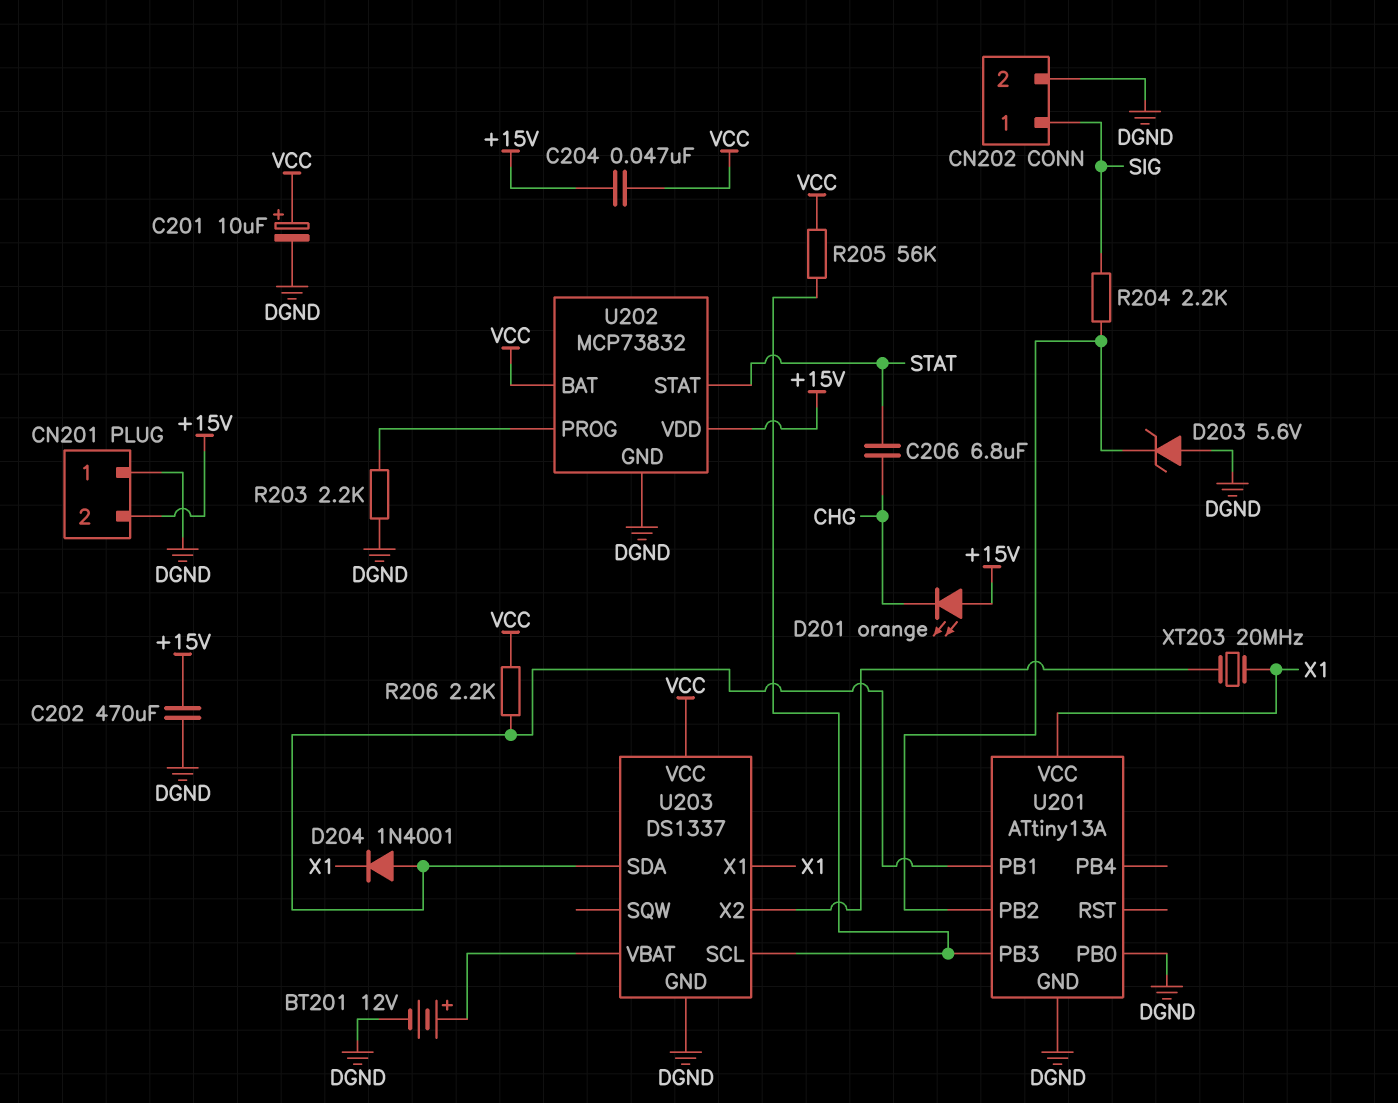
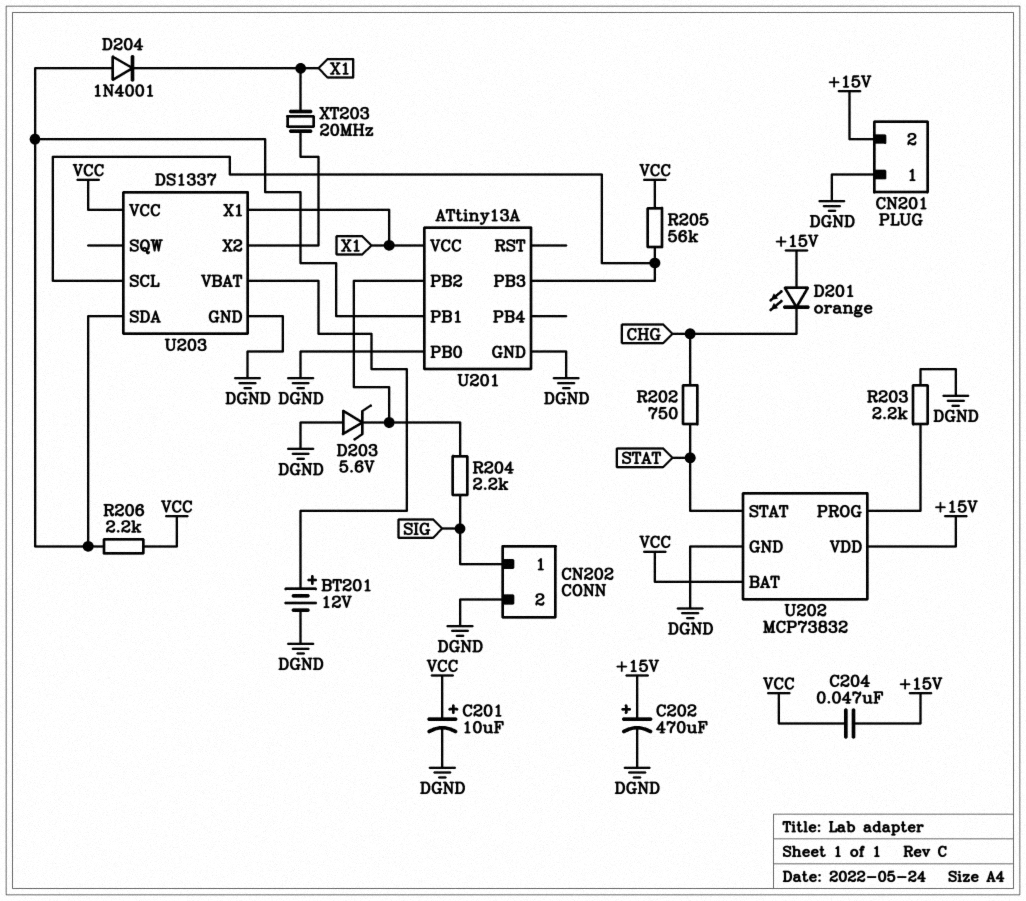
C202: 470uF (+15V, DGND) -> 470uF (plus +15V, minus DGND)
C206: 6.8uF (CHG, STAT) -> none
R202: none -> 750 (CHG, STAT)

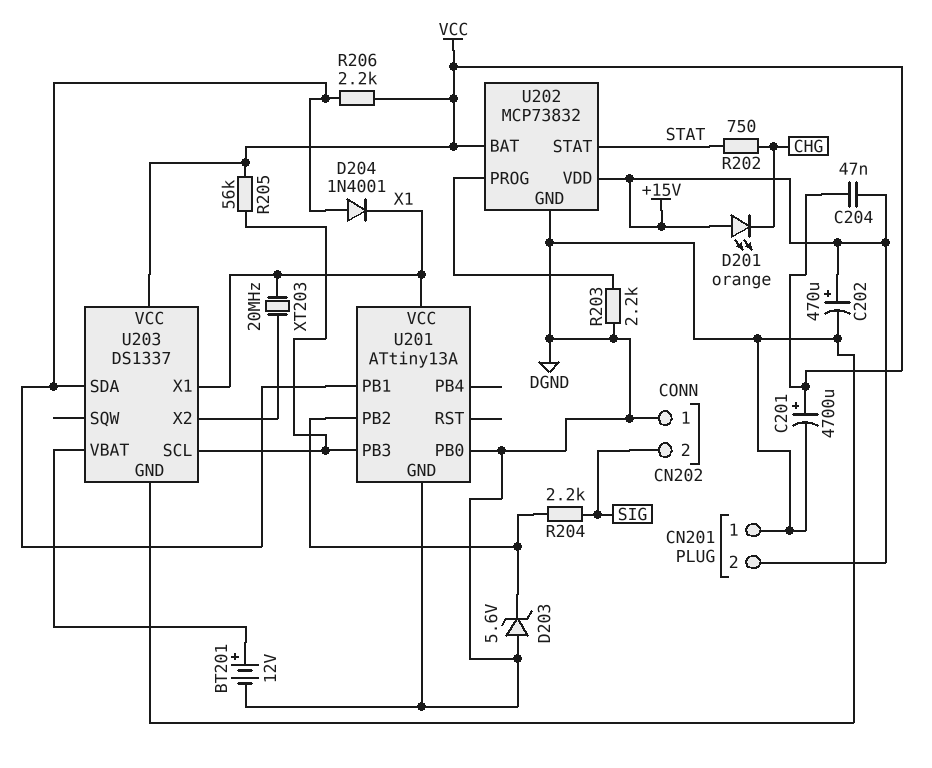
C201: 10uF (plus VCC, minus DGND) -> 4700uF (plus VCC, minus DGND)
CN202 pin 1: SIG -> DGND
CN202 pin 2: DGND -> SIG

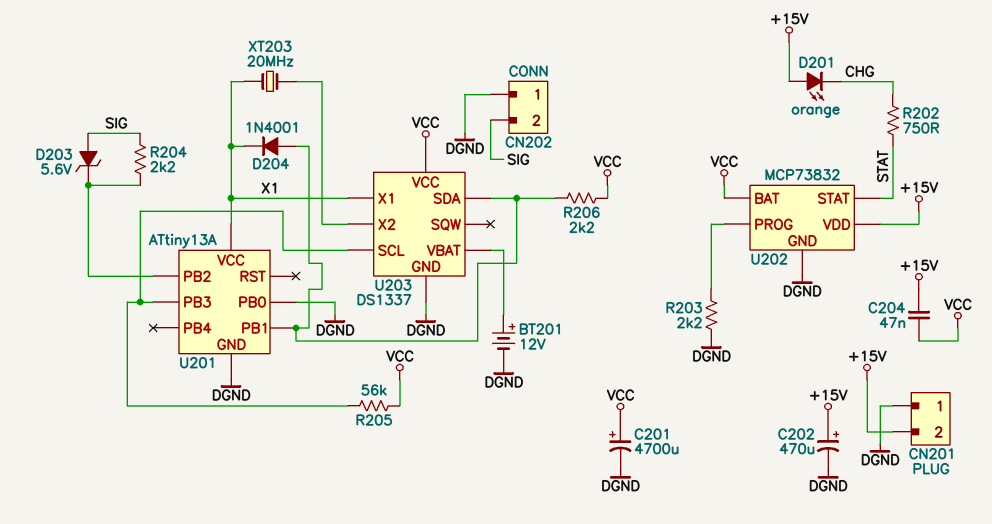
D203: zener 5.6V (A DGND, K U201/PB2) -> zener 5.6V (A SIG, K U201/PB2)

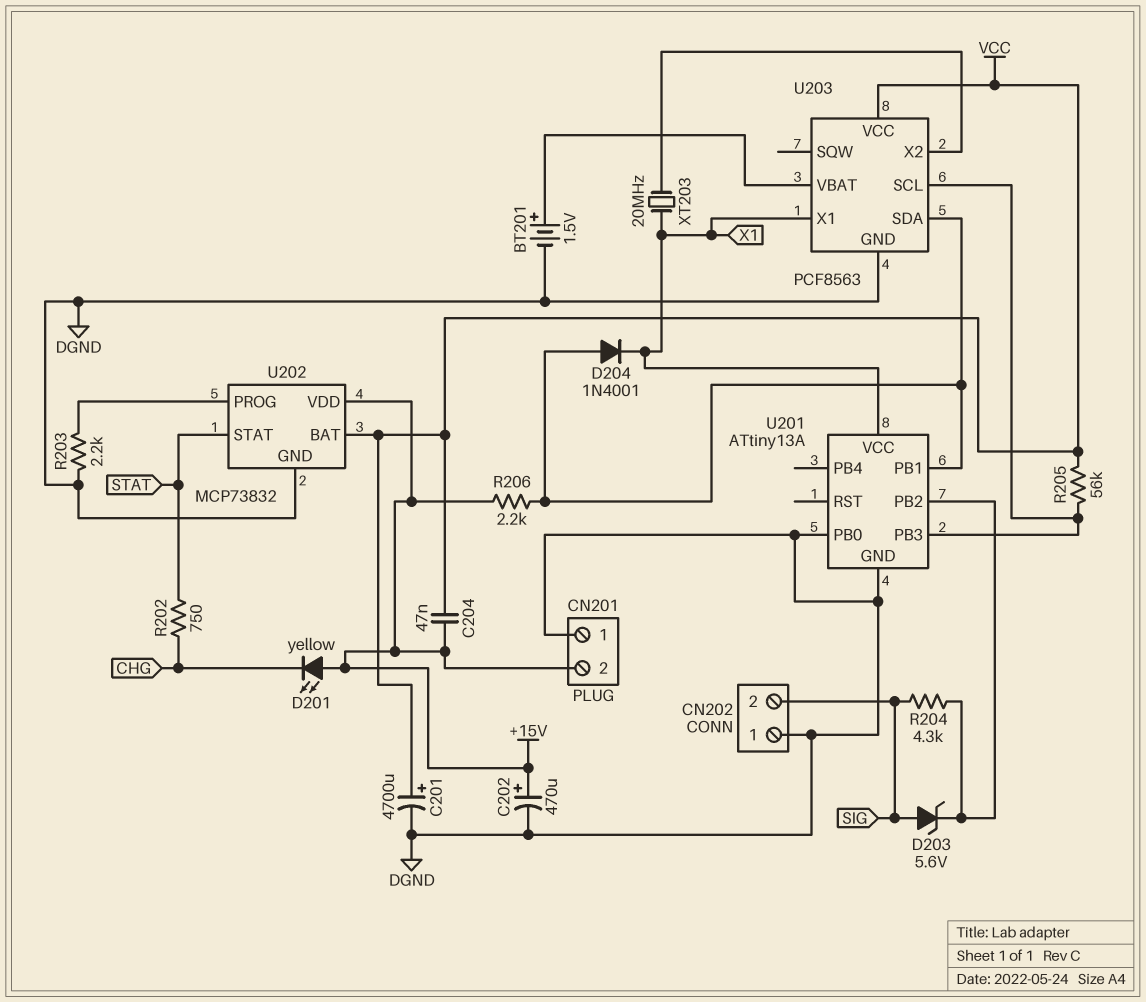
BT201: 12V (plus U203/VBAT, minus DGND) -> 1.5V (plus U203/VBAT, minus DGND)
D201: LED orange (A +15V, K CHG) -> LED yellow (A +15V, K CHG)
R204: 2.2k (SIG, U201/PB2) -> 4.3k (SIG, U201/PB2)
R206: 2.2k (U201/PB1, VCC) -> 2.2k (+15V, U201/PB1)
U203: DS1337 -> PCF8563

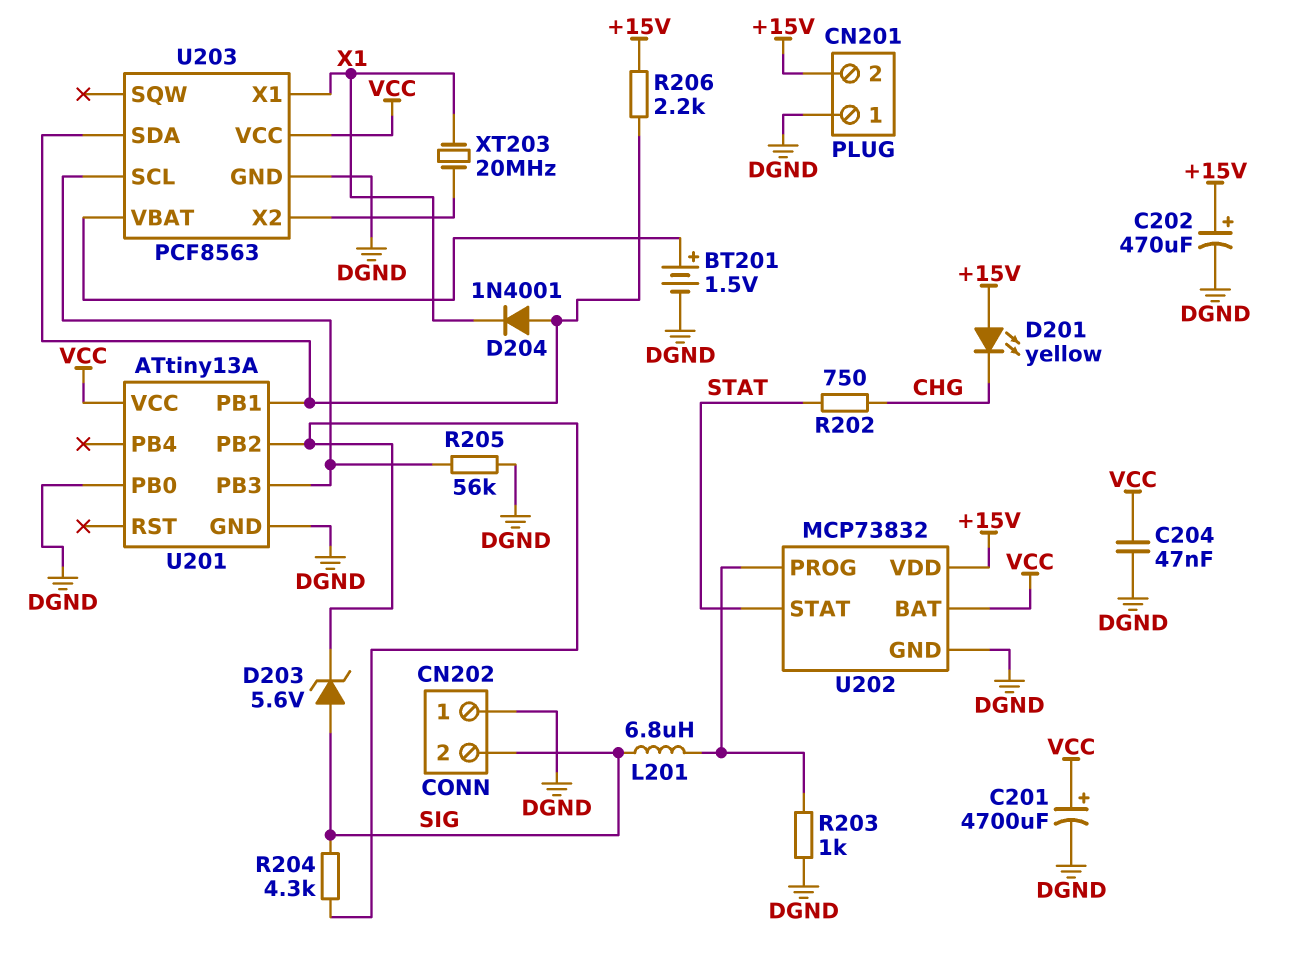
C204: 47nF (+15V, VCC) -> 47nF (DGND, VCC)
L201: none -> 6.8uH (SIG, U202/PROG)
R203: 2.2k (DGND, U202/PROG) -> 1k (DGND, U202/PROG)
R205: 56k (U201/PB3, VCC) -> 56k (DGND, U201/PB3)
U201 pin VCC: X1 -> VCC

